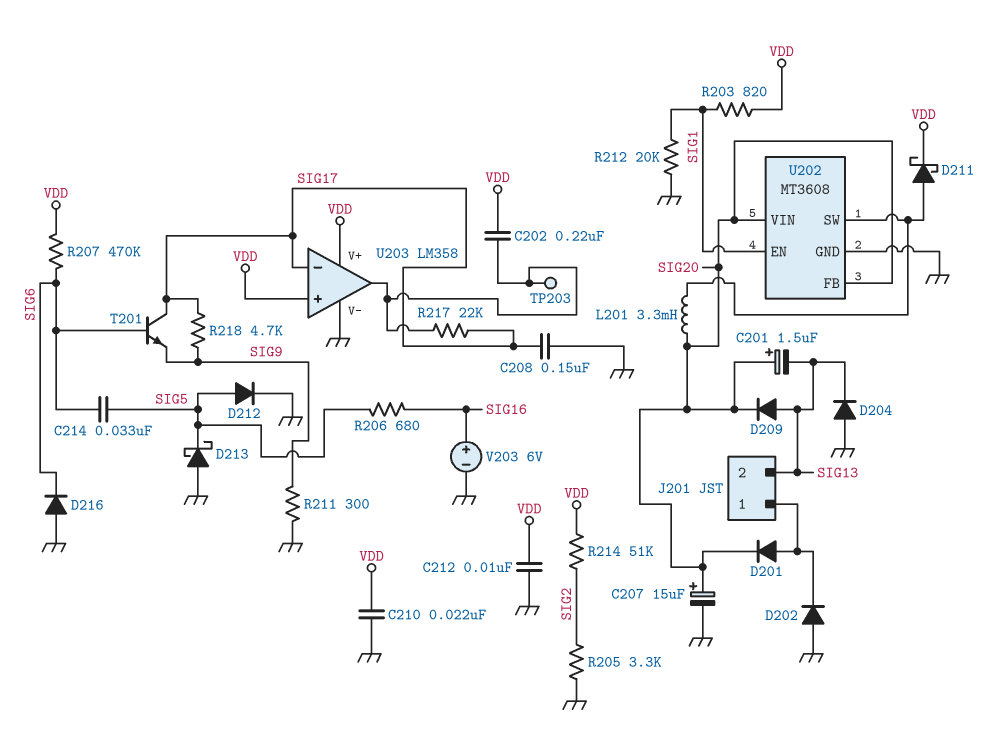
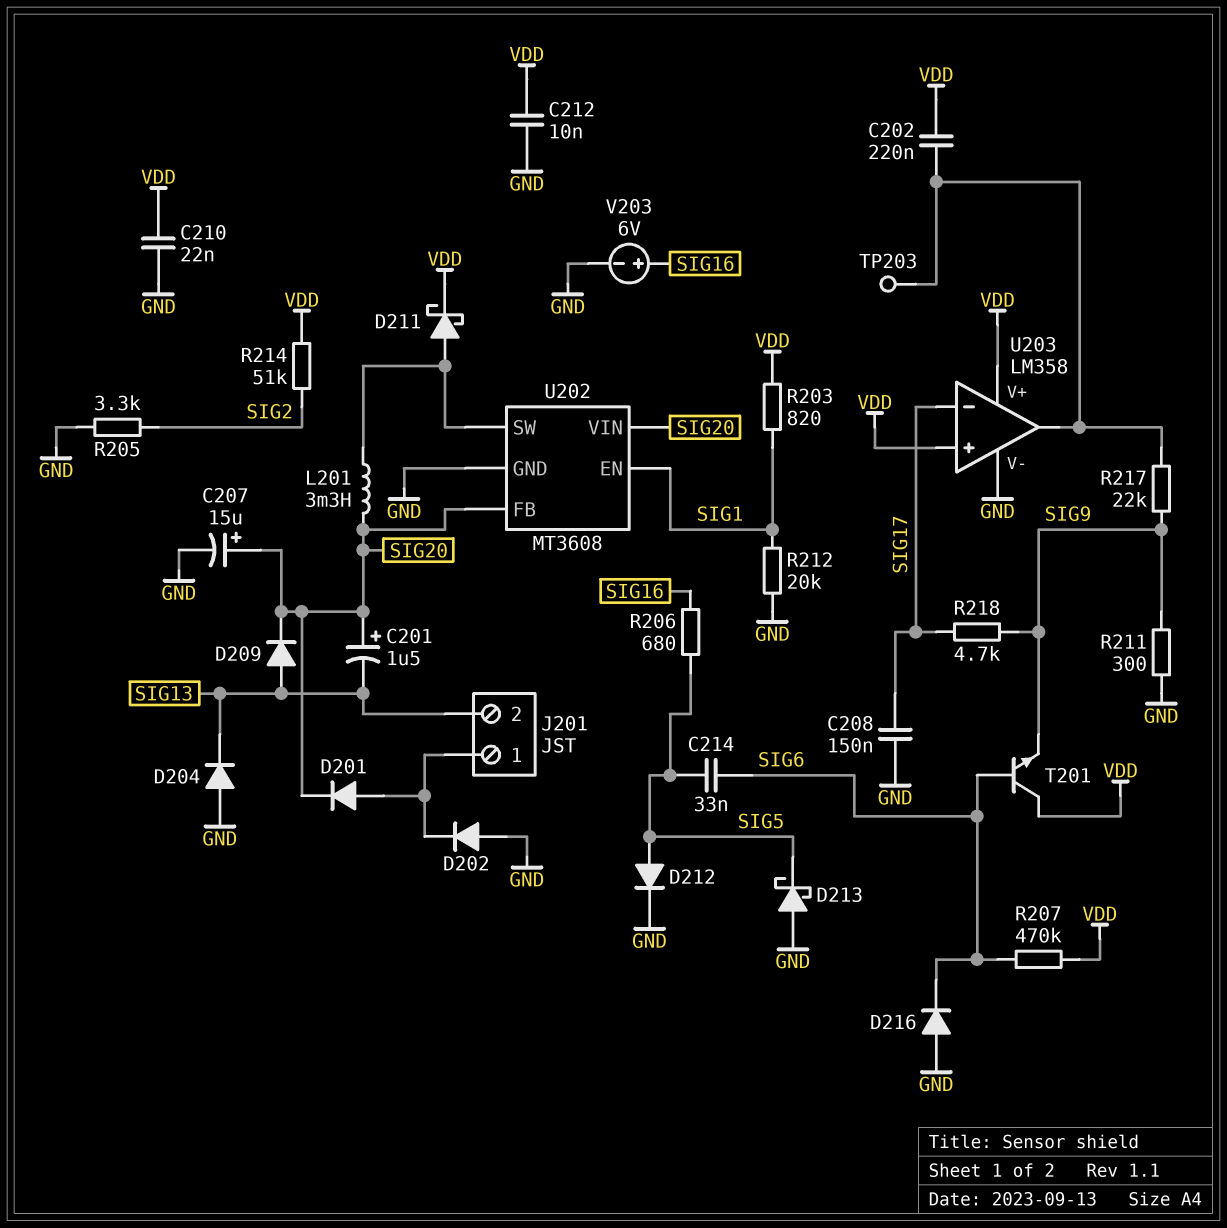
R217: 22k (SIG17, U203/out) -> 22k (SIG9, U203/out)
T201: NPN (B SIG6, C SIG17, E SIG9) -> NPN (B SIG6, C VDD, E SIG9)

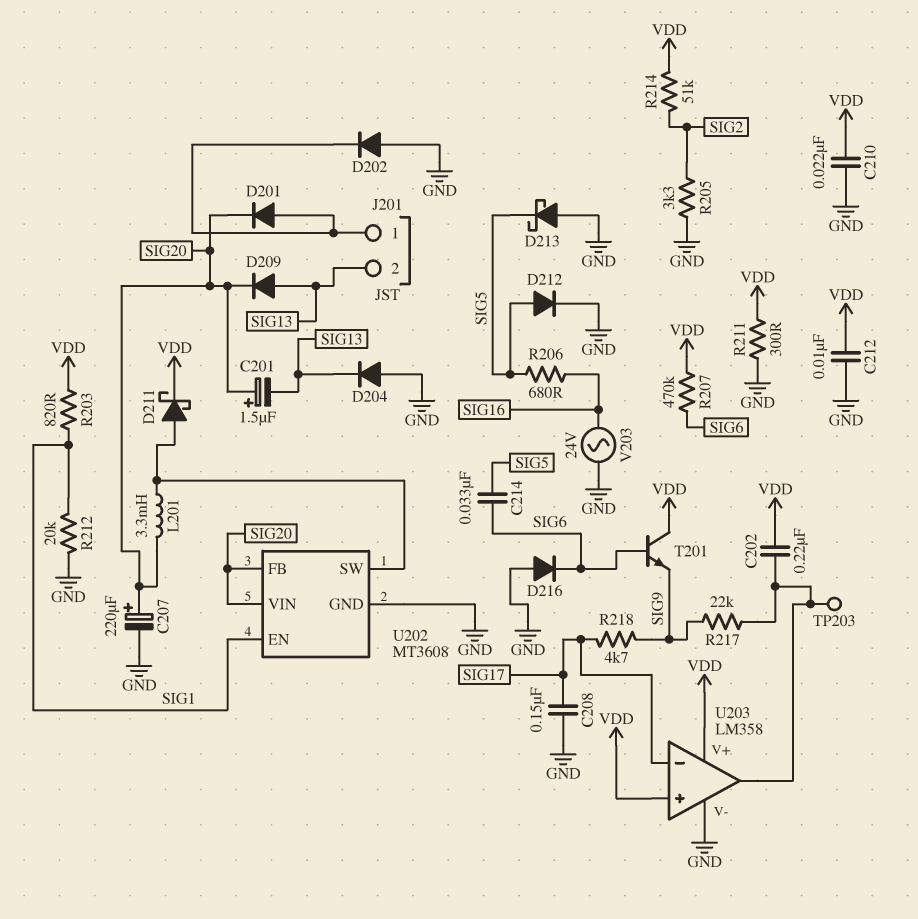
C207: 15uF (plus SIG20, minus GND) -> 220uF (plus SIG20, minus GND)
R211: 300 (GND, SIG9) -> 300 (GND, VDD)
V203: 6V (plus SIG16, minus GND) -> AC 24V (GND, SIG16)

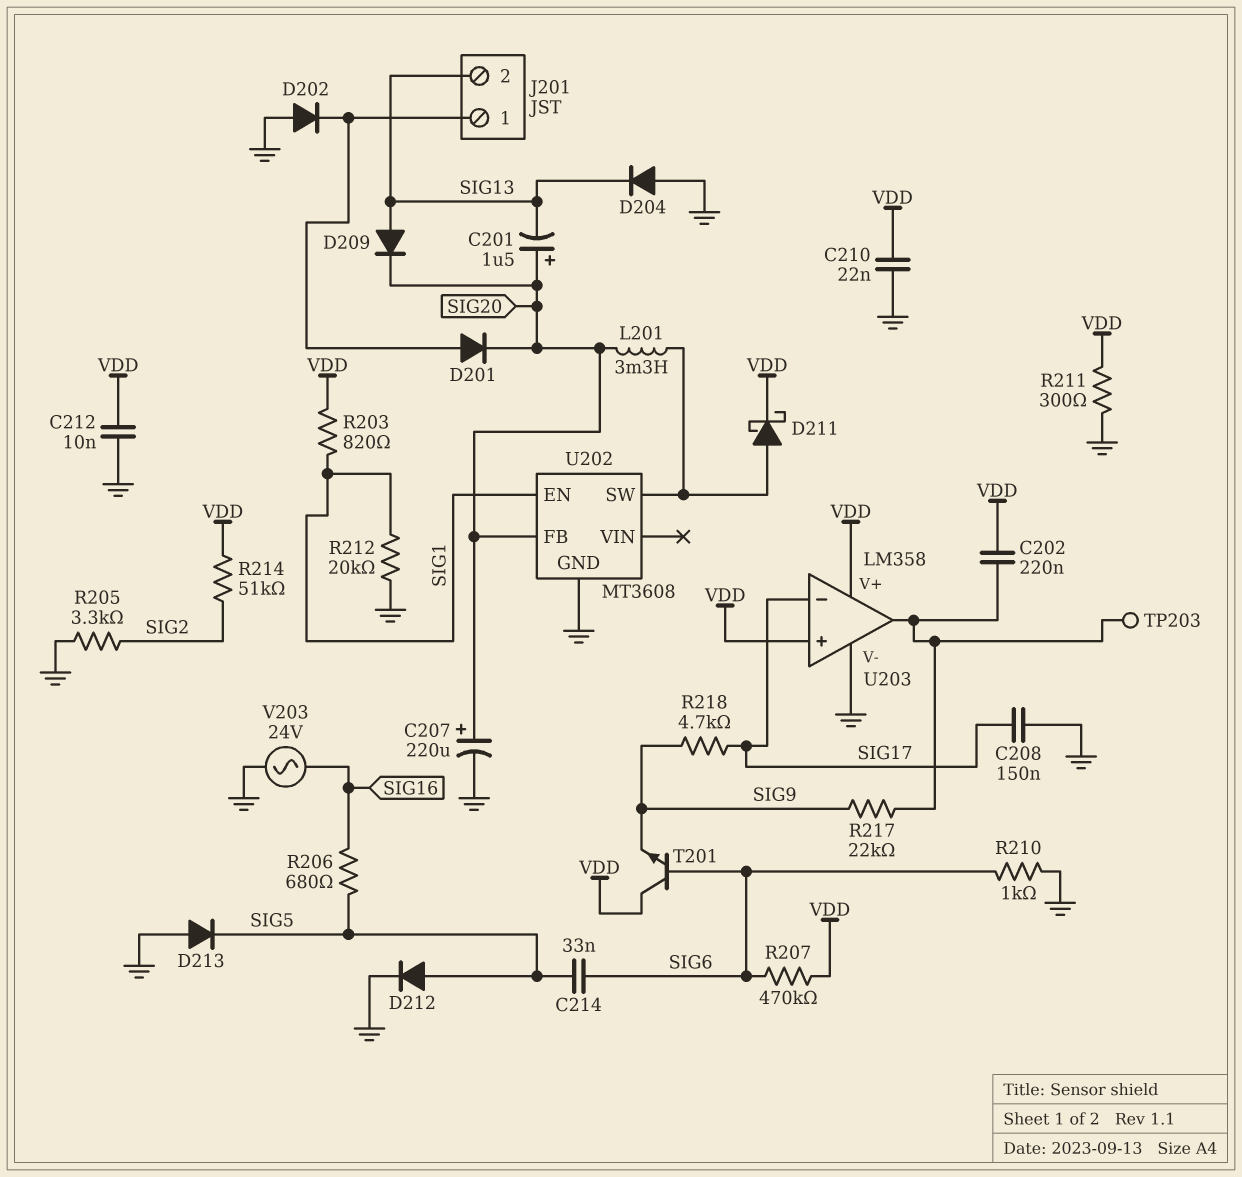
D213: schottky (A GND, K SIG5) -> diode (A GND, K SIG5)
D216: diode (A GND, K SIG6) -> none
R210: none -> 1k (GND, SIG6)
U202 pin VIN: SIG20 -> none

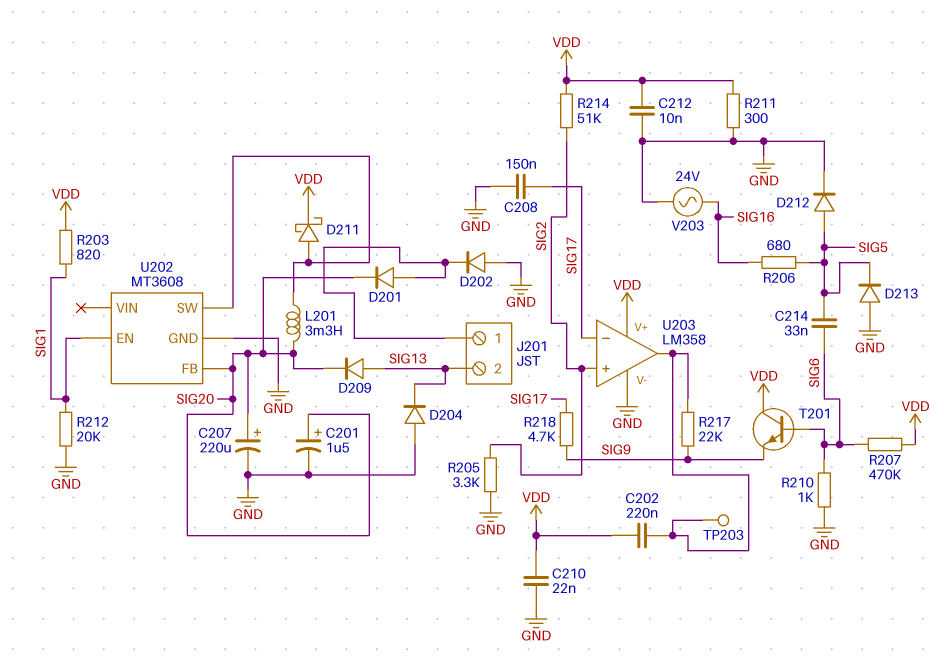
C201: 1.5uF (plus SIG20, minus SIG13) -> 1.5uF (plus SIG20, minus GND)
U203 pin in+: VDD -> SIG2

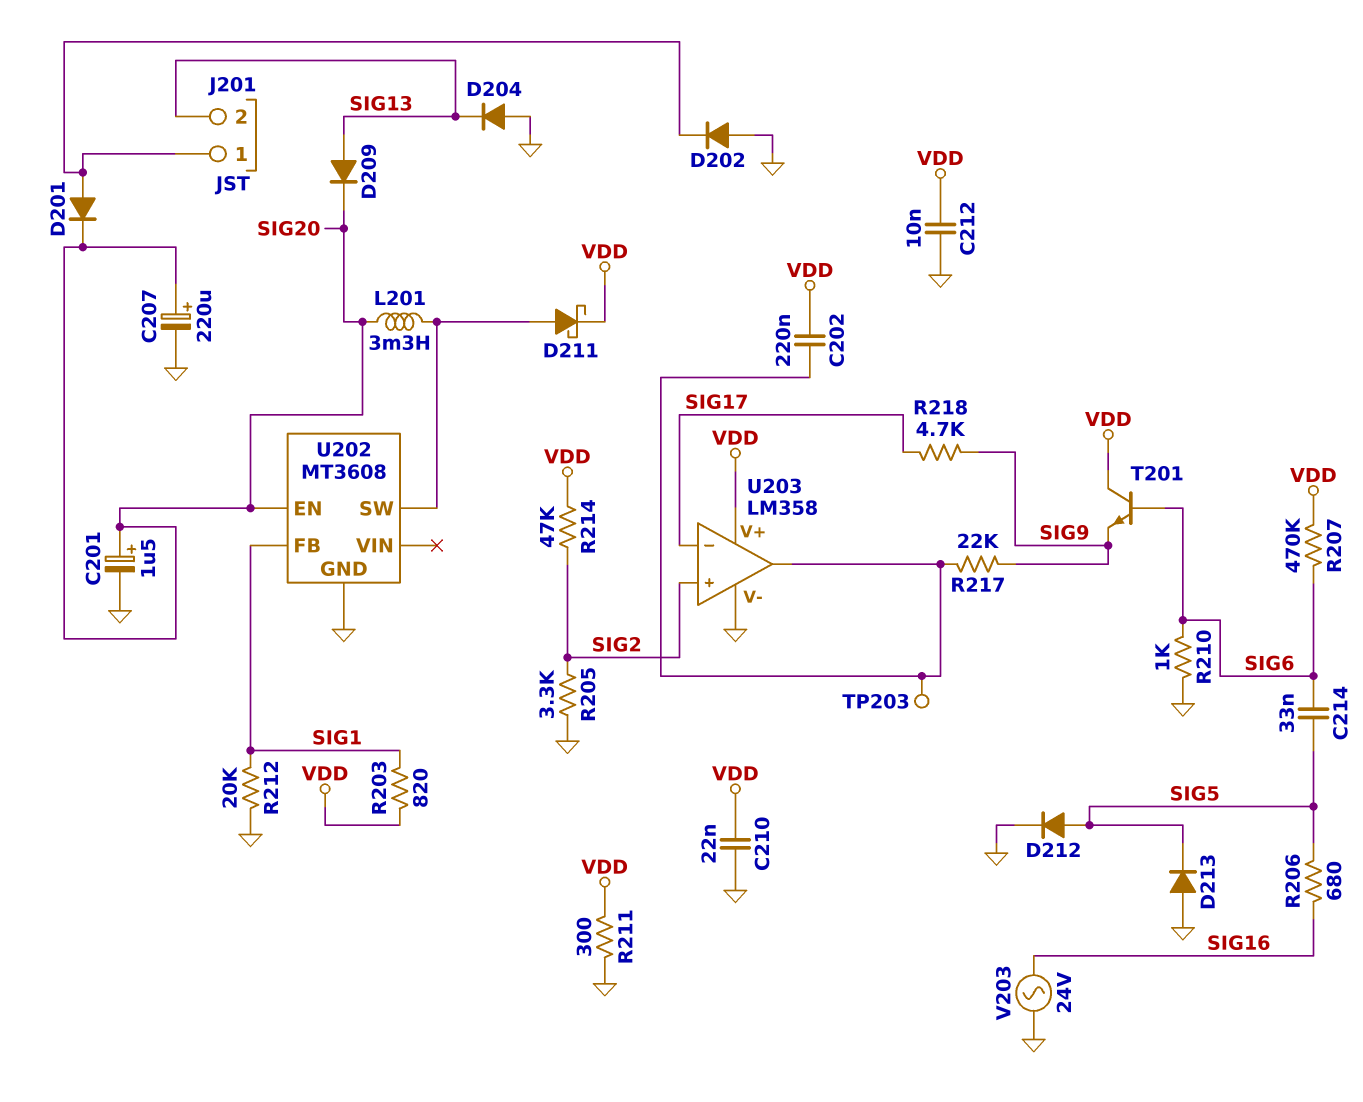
C208: 150nF (GND, SIG17) -> none
R214: 51k (SIG2, VDD) -> 47k (SIG2, VDD)
U202 pin EN: SIG1 -> SIG20
U202 pin FB: SIG20 -> SIG1

